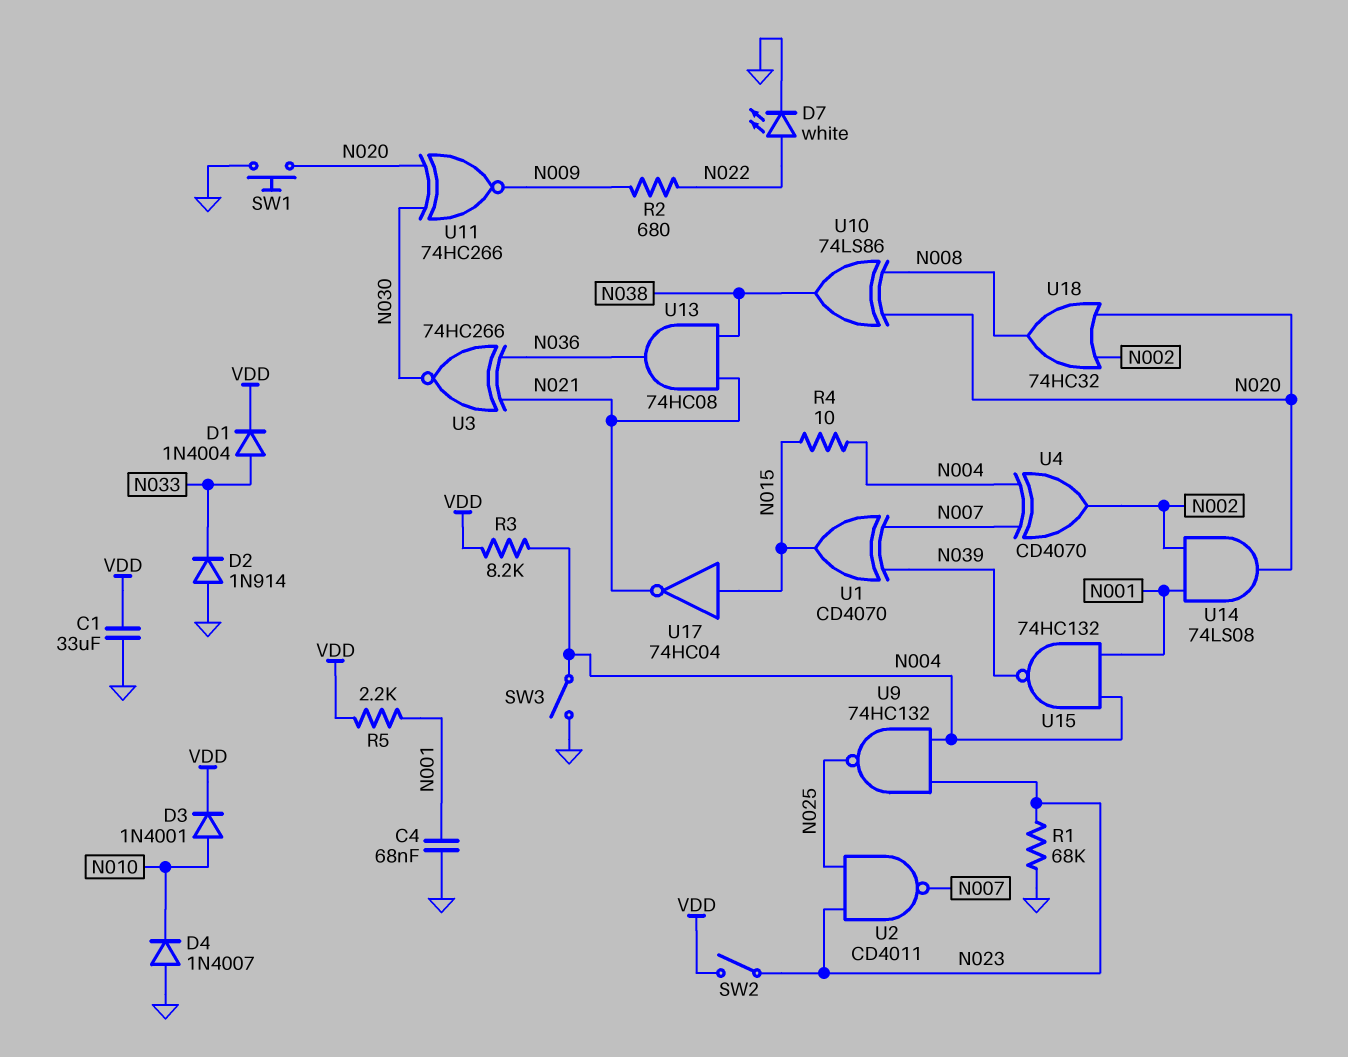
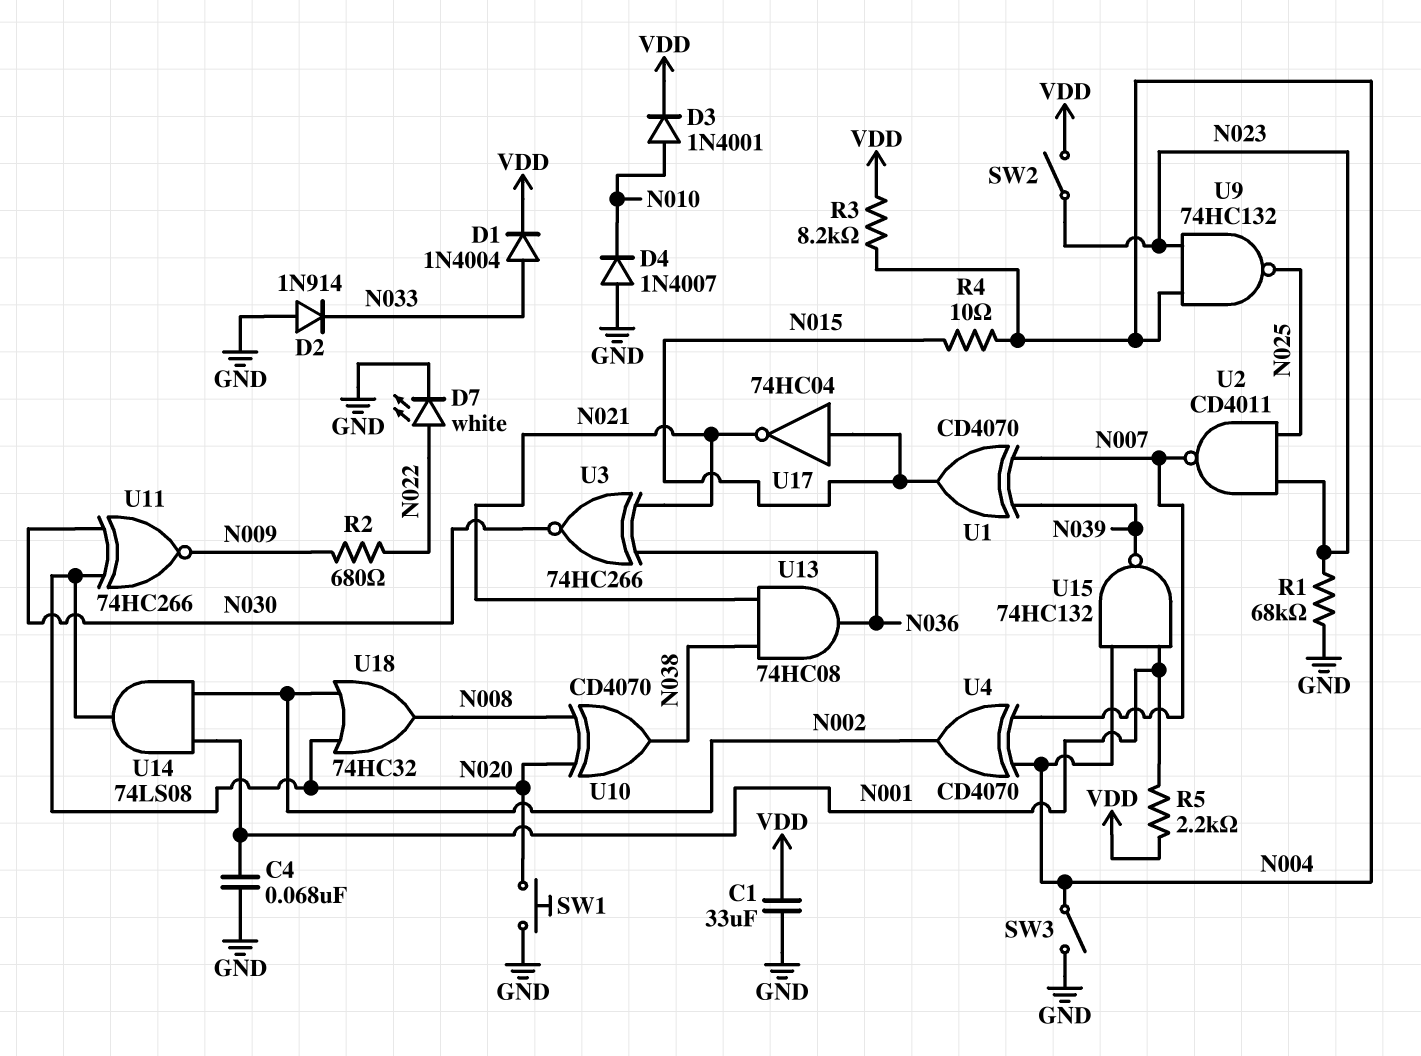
U10: XOR 74LS86 (in N008, in N020, out N038) -> XOR CD4070 (in N008, in N020, out N038)

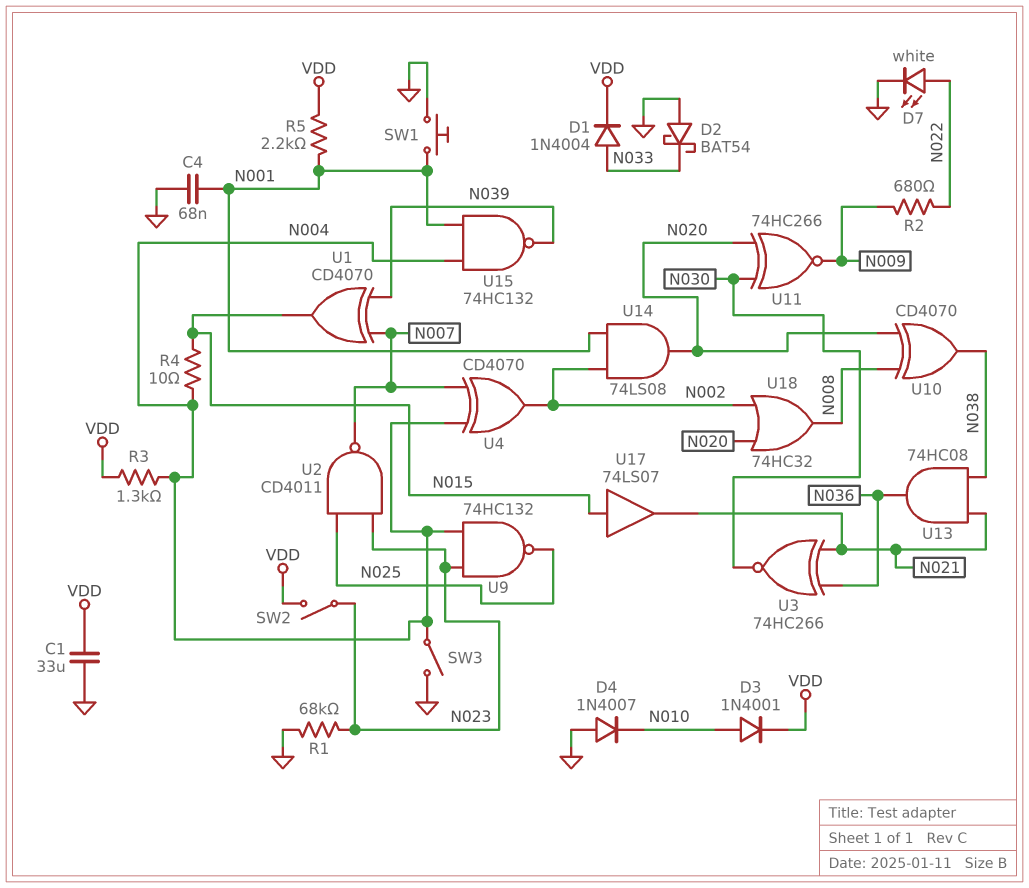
D2: diode 1N914 (A GND, K N033) -> schottky BAT54 (A GND, K N033)
R3: 8.2k (N004, VDD) -> 1.3k (N004, VDD)
SW1: button (GND, N020) -> button (GND, N001)
U17: NOT 74HC04 (in N015, out N021) -> buffer 74LS07 (in N015, out N021)

